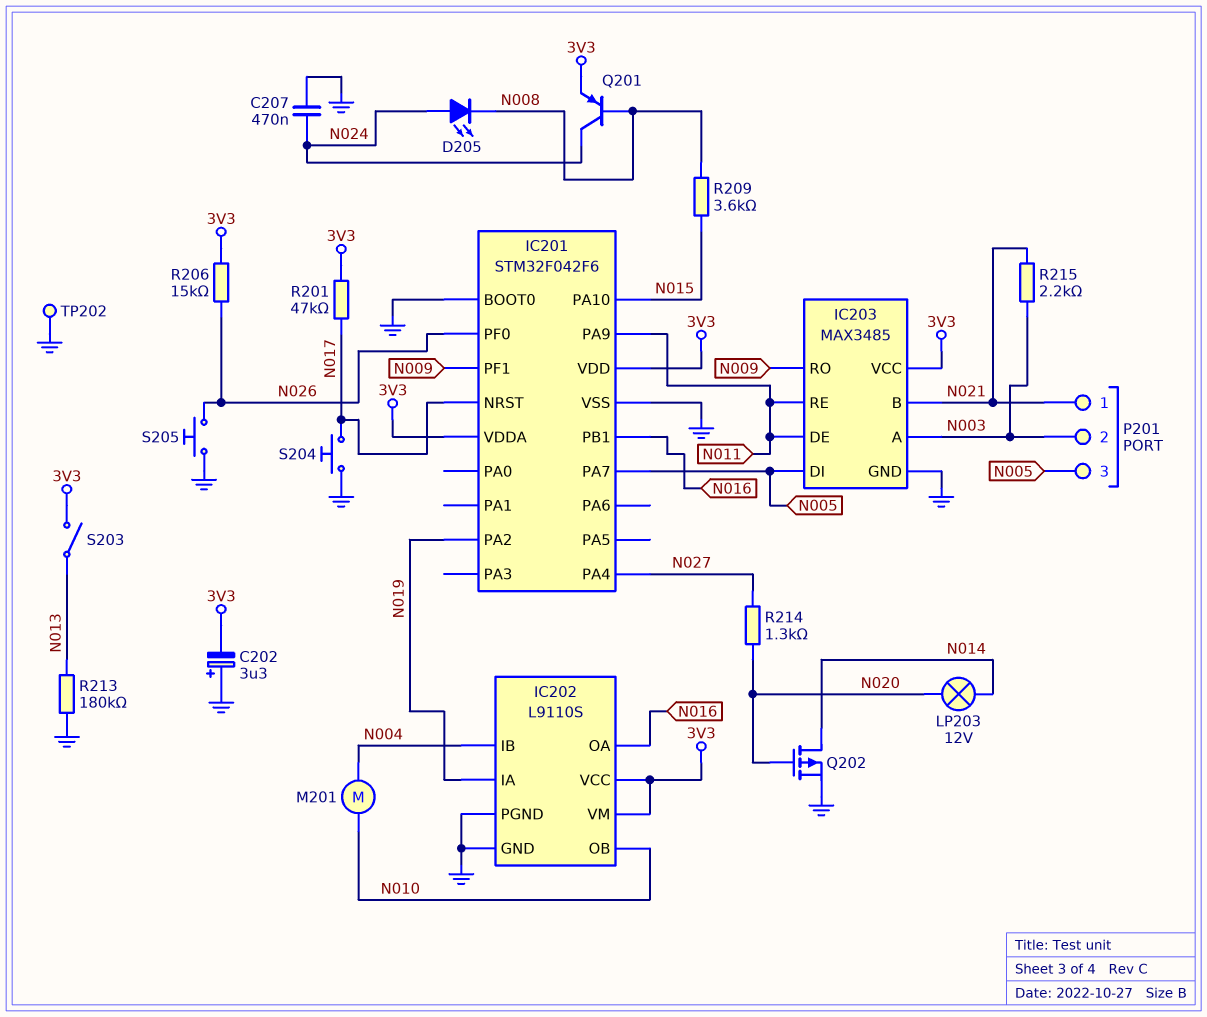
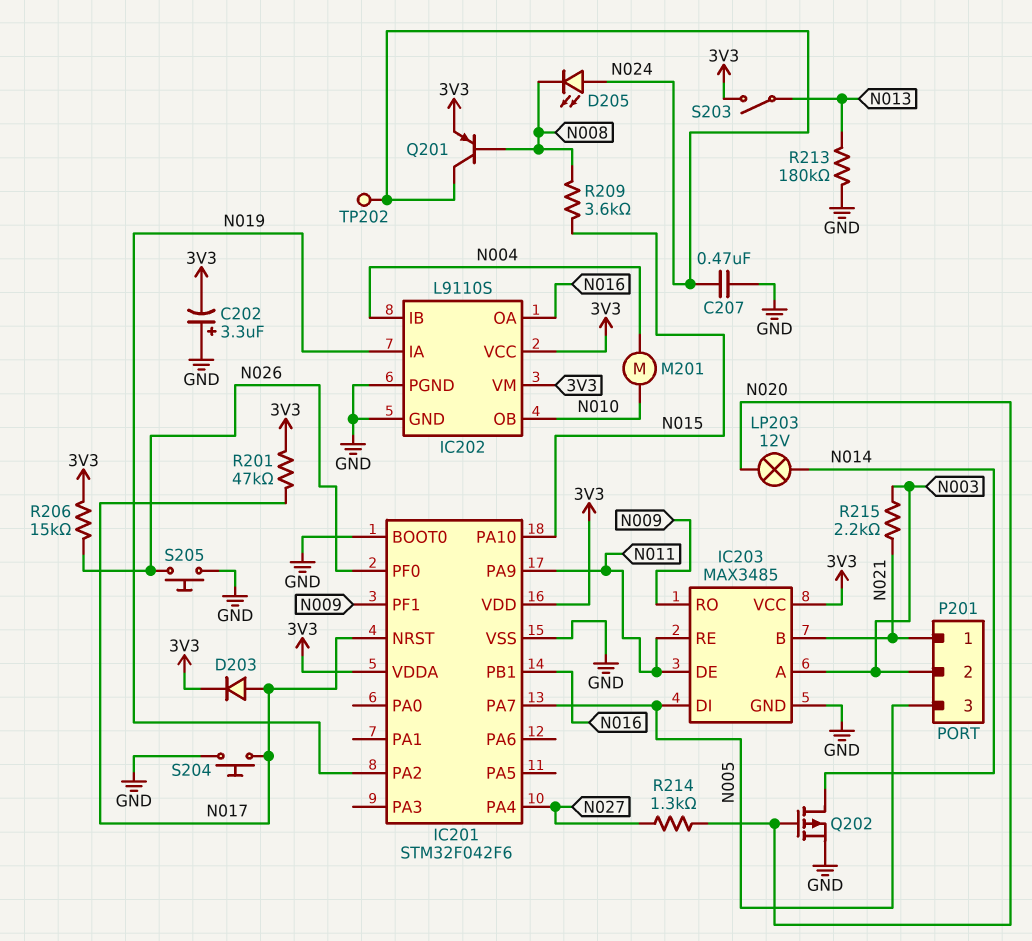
D203: none -> diode (A N017, K 3V3)
TP202: test point (GND) -> test point (N024)

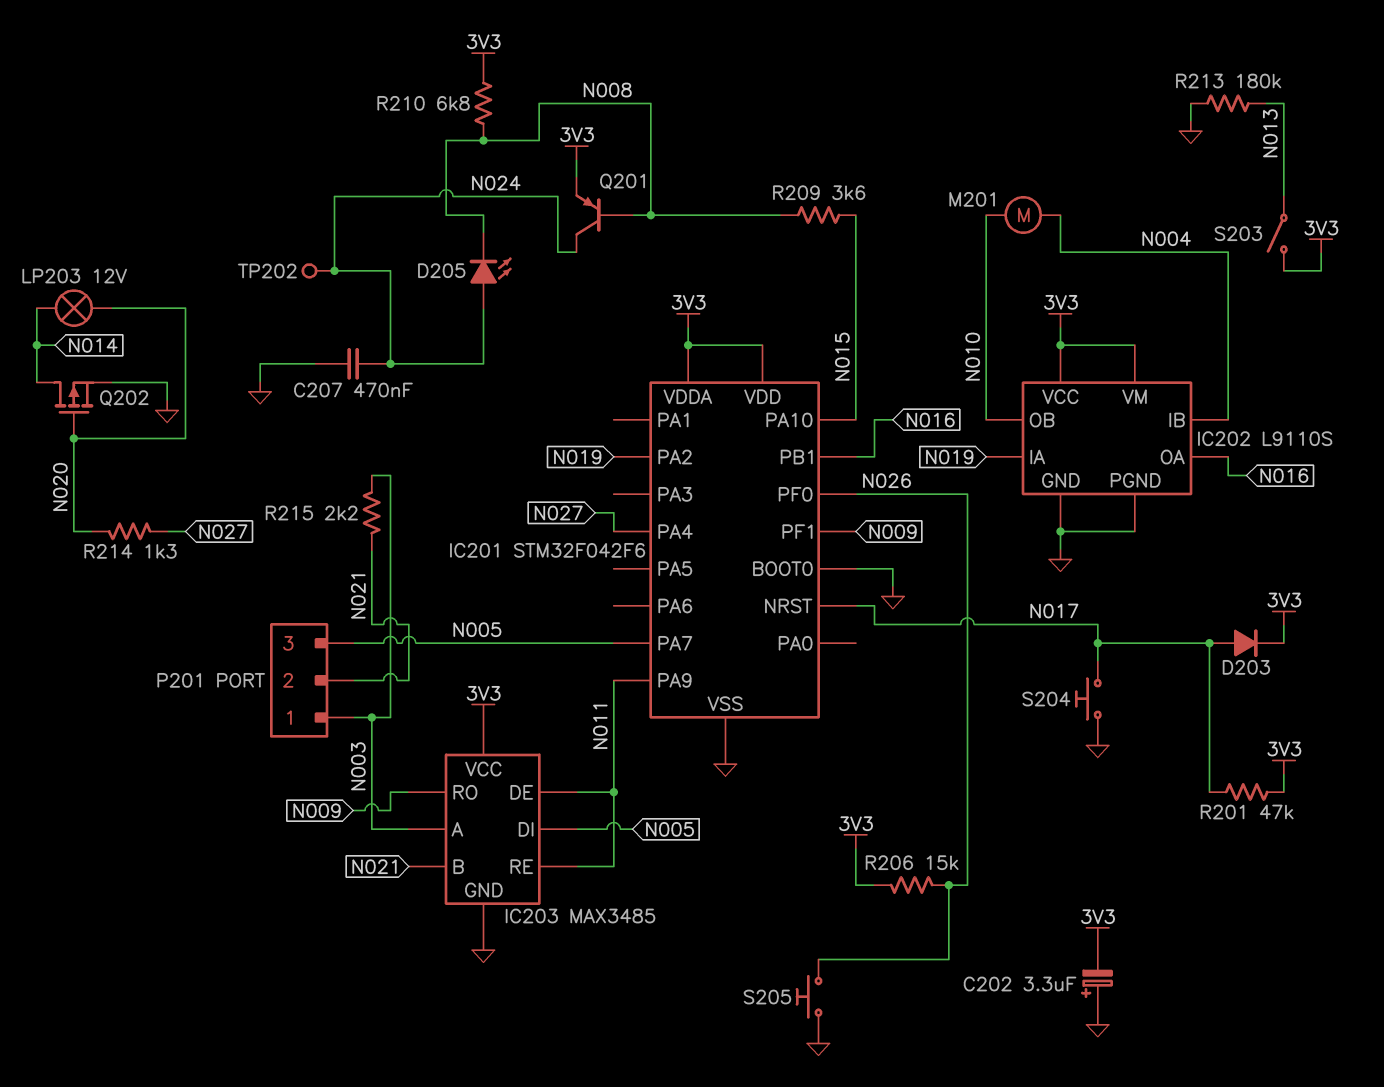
P201 pin 1: N021 -> N003
P201 pin 2: N003 -> N021
R210: none -> 6.8k (3V3, N008)

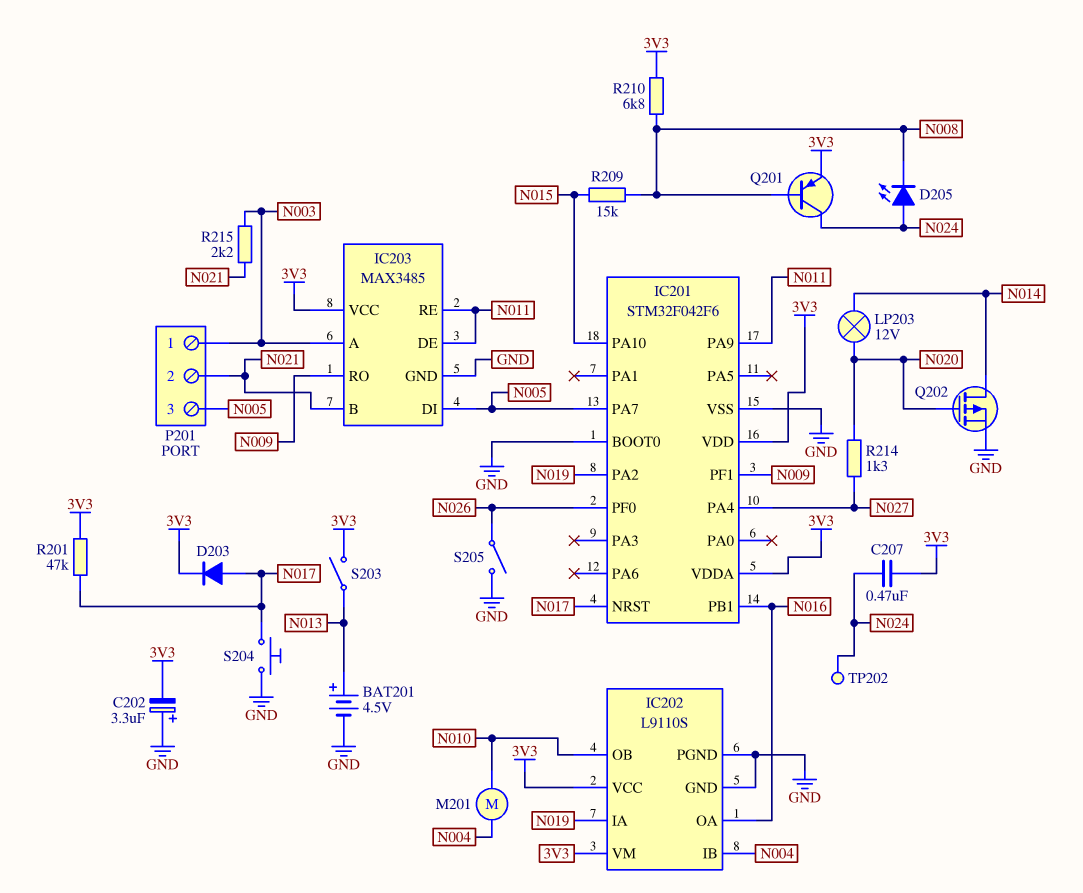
BAT201: none -> 4.5V (plus N013, minus GND)
C207: 470nF (GND, N024) -> 470nF (3V3, N024)
R206: 15k (3V3, N026) -> none
R209: 3.6k (N008, N015) -> 15k (N008, N015)
R213: 180k (GND, N013) -> none
S205: button (GND, N026) -> switch (GND, N026)

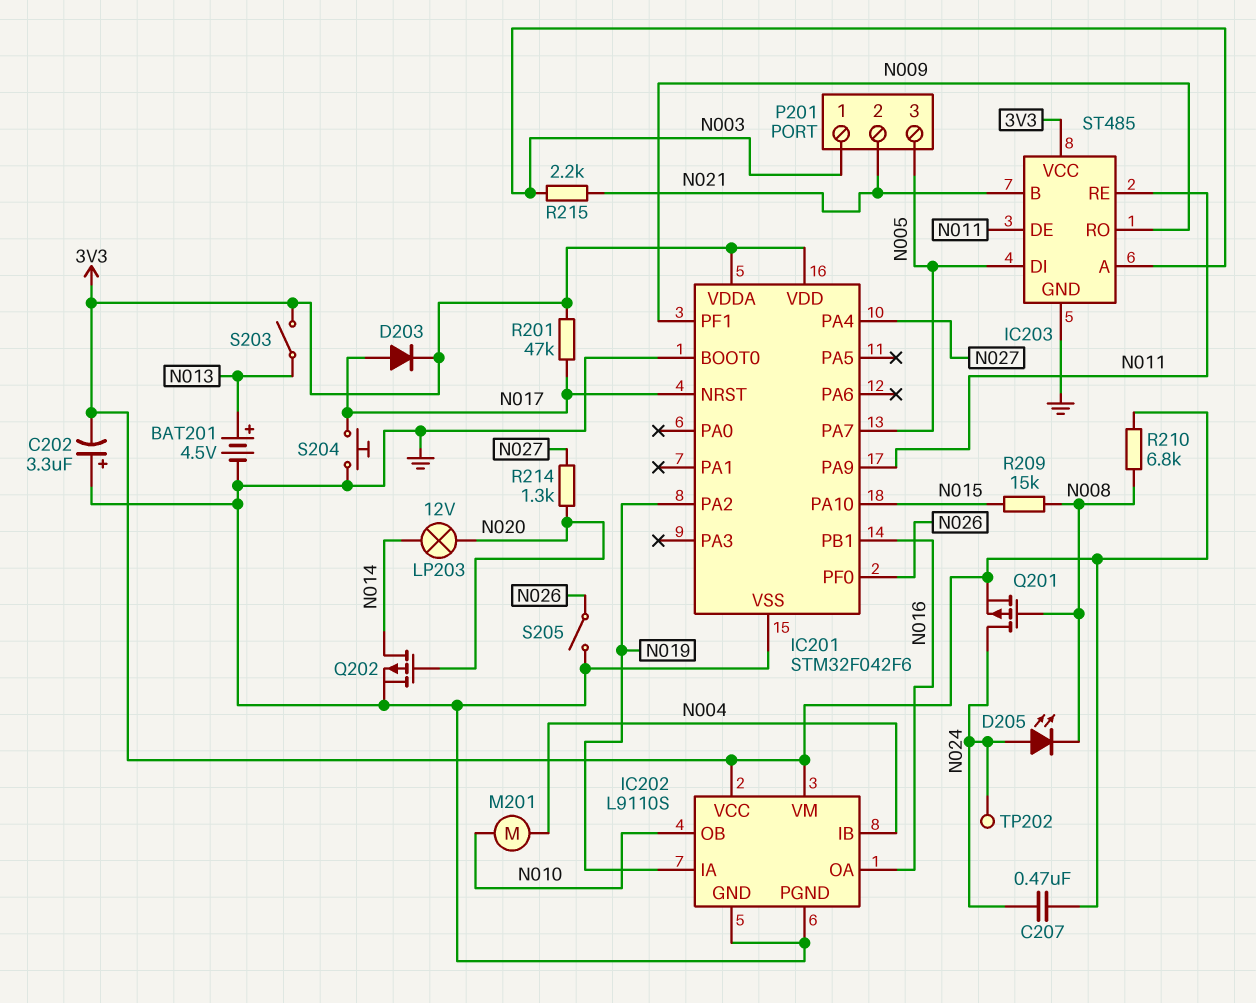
IC203: MAX3485 -> ST485
Q201: PNP (B N008, C N024, E 3V3) -> PMOS (G N008, D N024, S 3V3)

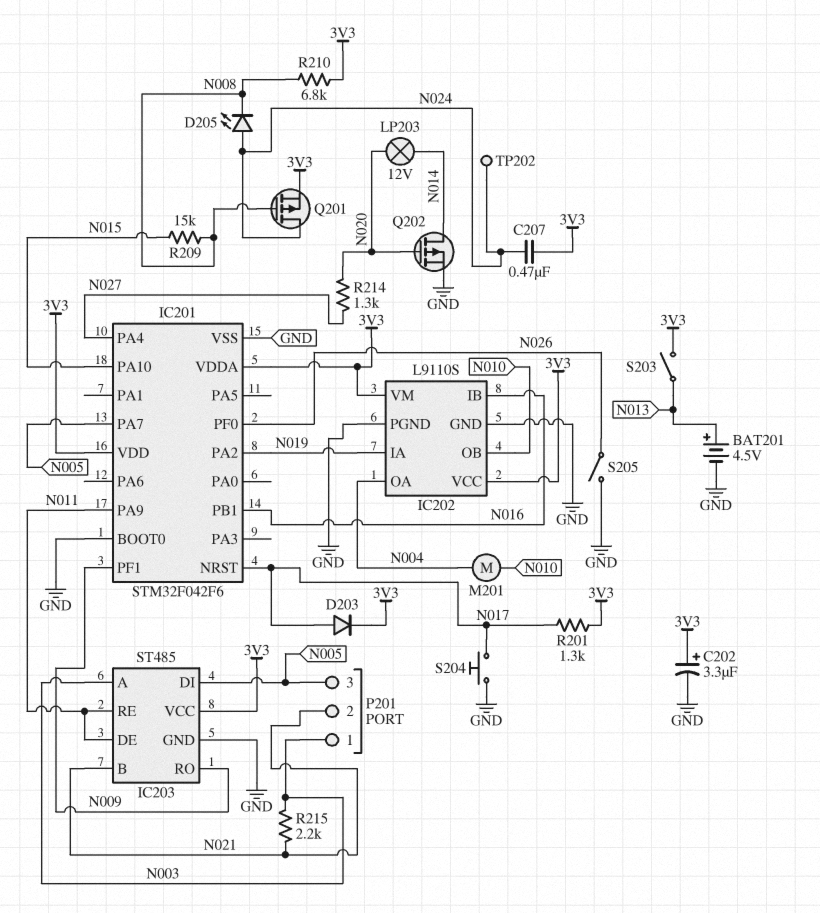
C202: 3.3uF (plus GND, minus 3V3) -> 3.3uF (plus 3V3, minus GND)
IC202 pin IB: N004 -> N016
IC202 pin OA: N016 -> N004
R201: 47k (3V3, N017) -> 1.3k (3V3, N017)

